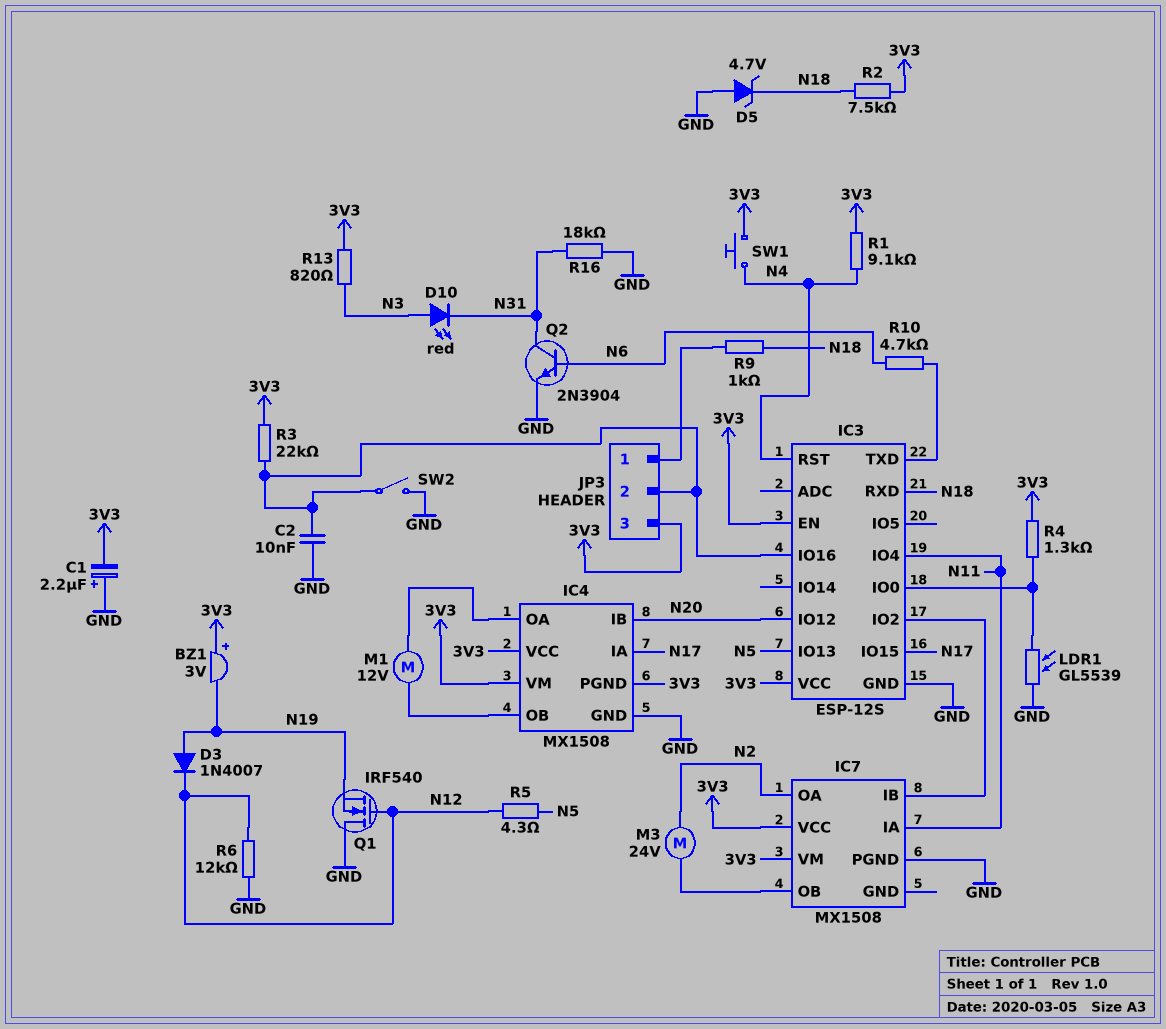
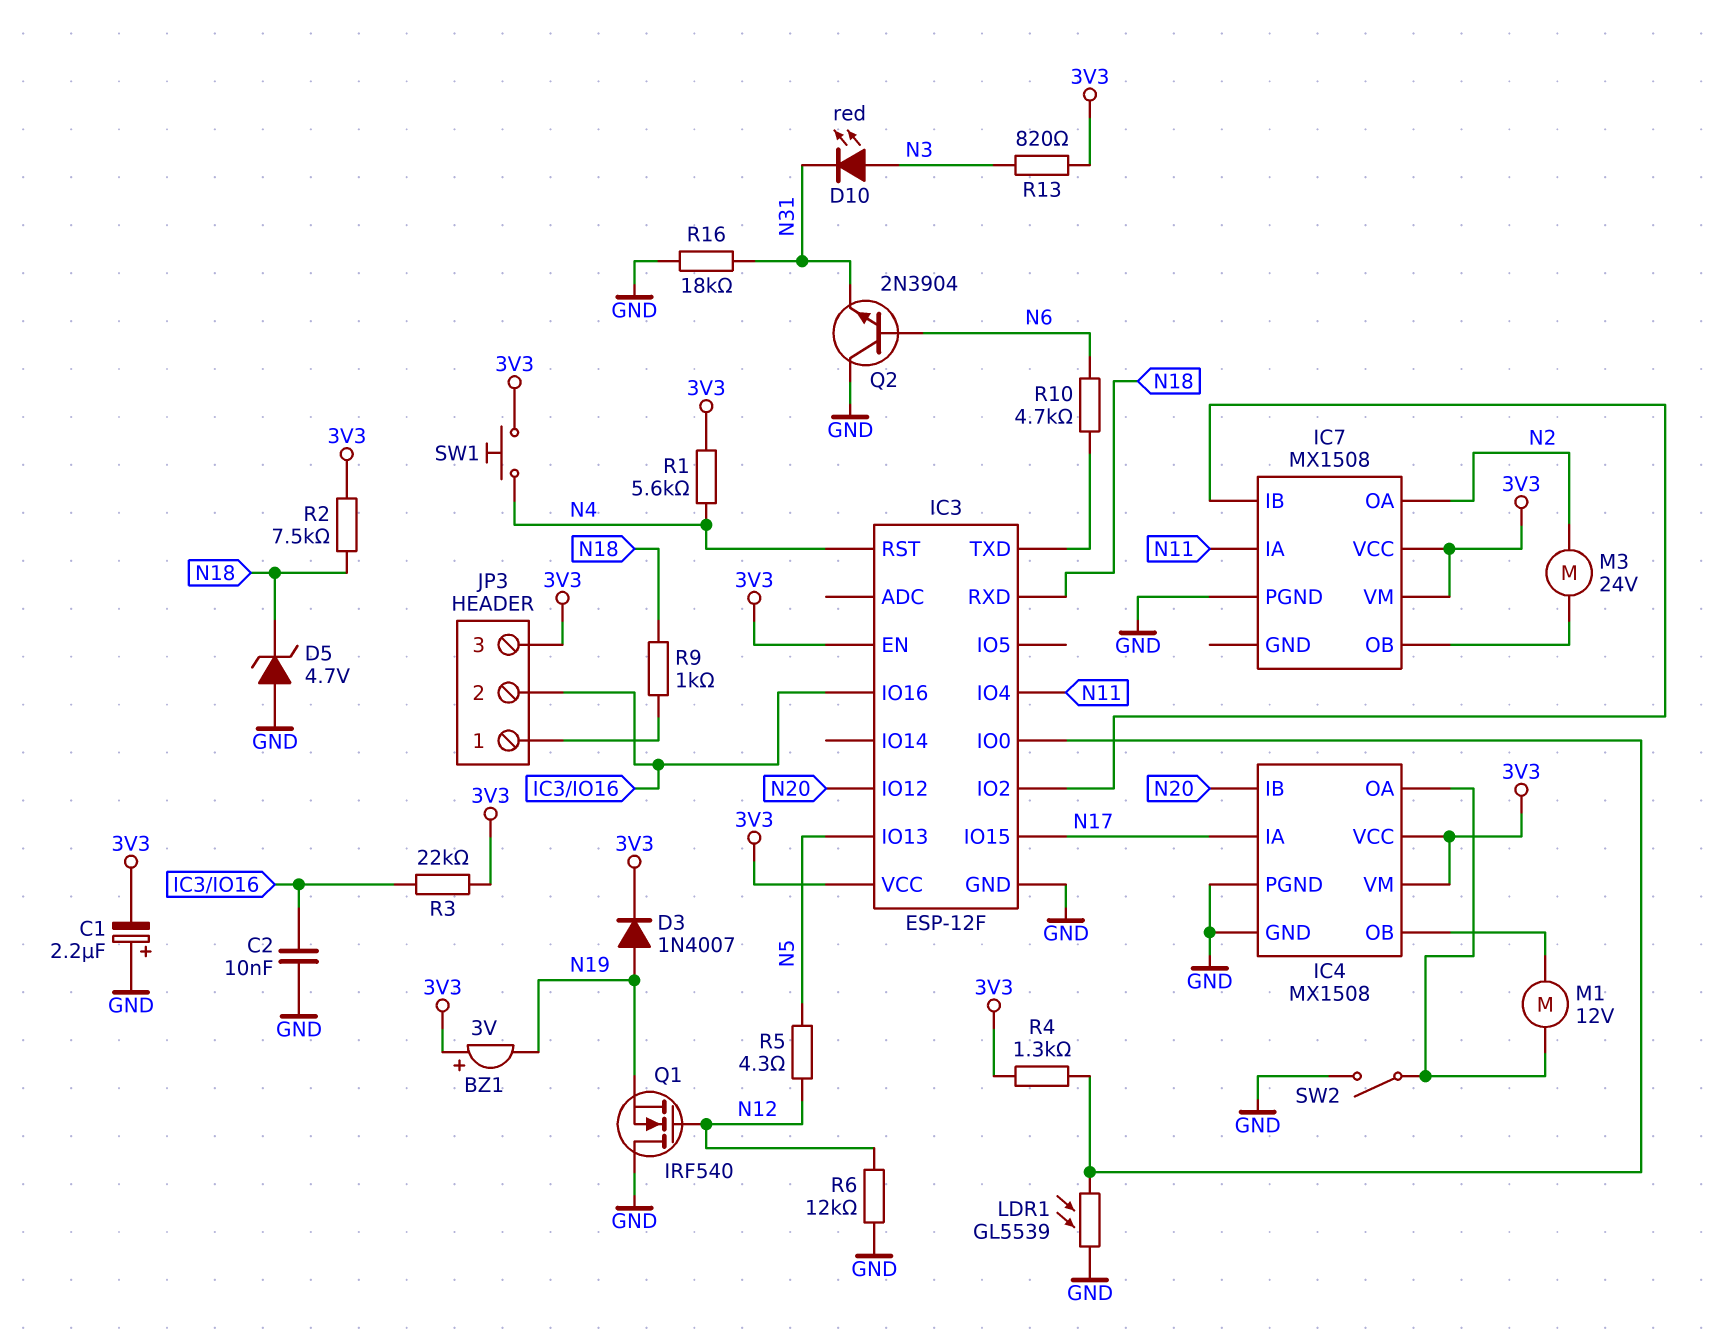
D3: diode 1N4007 (A N19, K N12) -> diode 1N4007 (A N19, K 3V3)
IC3: ESP-12S -> ESP-12F
IC4 pin PGND: 3V3 -> GND
Q2: NPN 2N3904 (B N6, C N31, E GND) -> NPN 2N3904 (B N6, C GND, E N31)
R1: 9.1k (3V3, N4) -> 5.6k (3V3, N4)
SW2: switch (GND, IC3/IO16) -> switch (GND, IC4/OA)

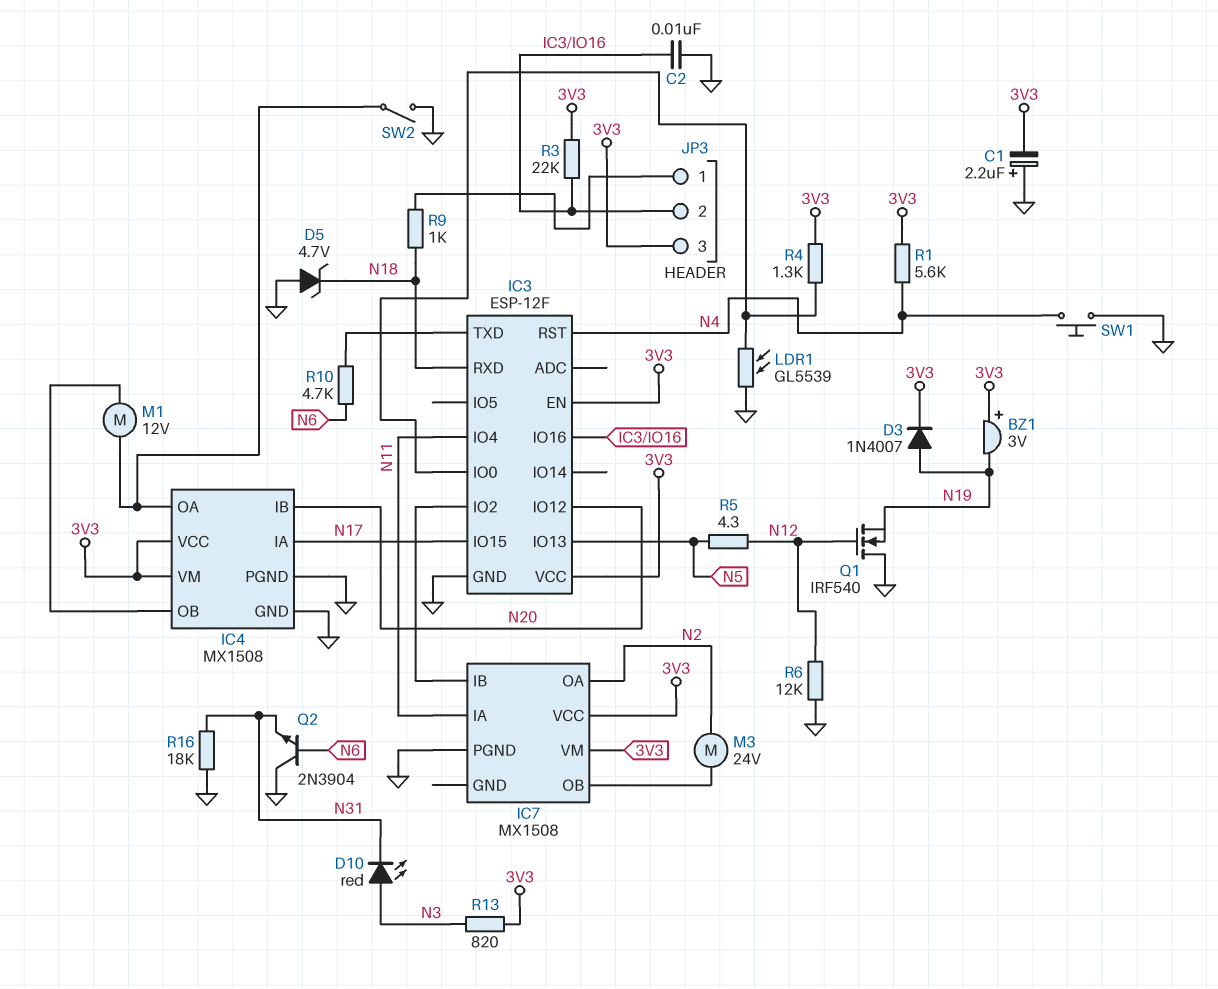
R2: 7.5k (3V3, N18) -> none
SW1: button (3V3, N4) -> button (GND, N4)

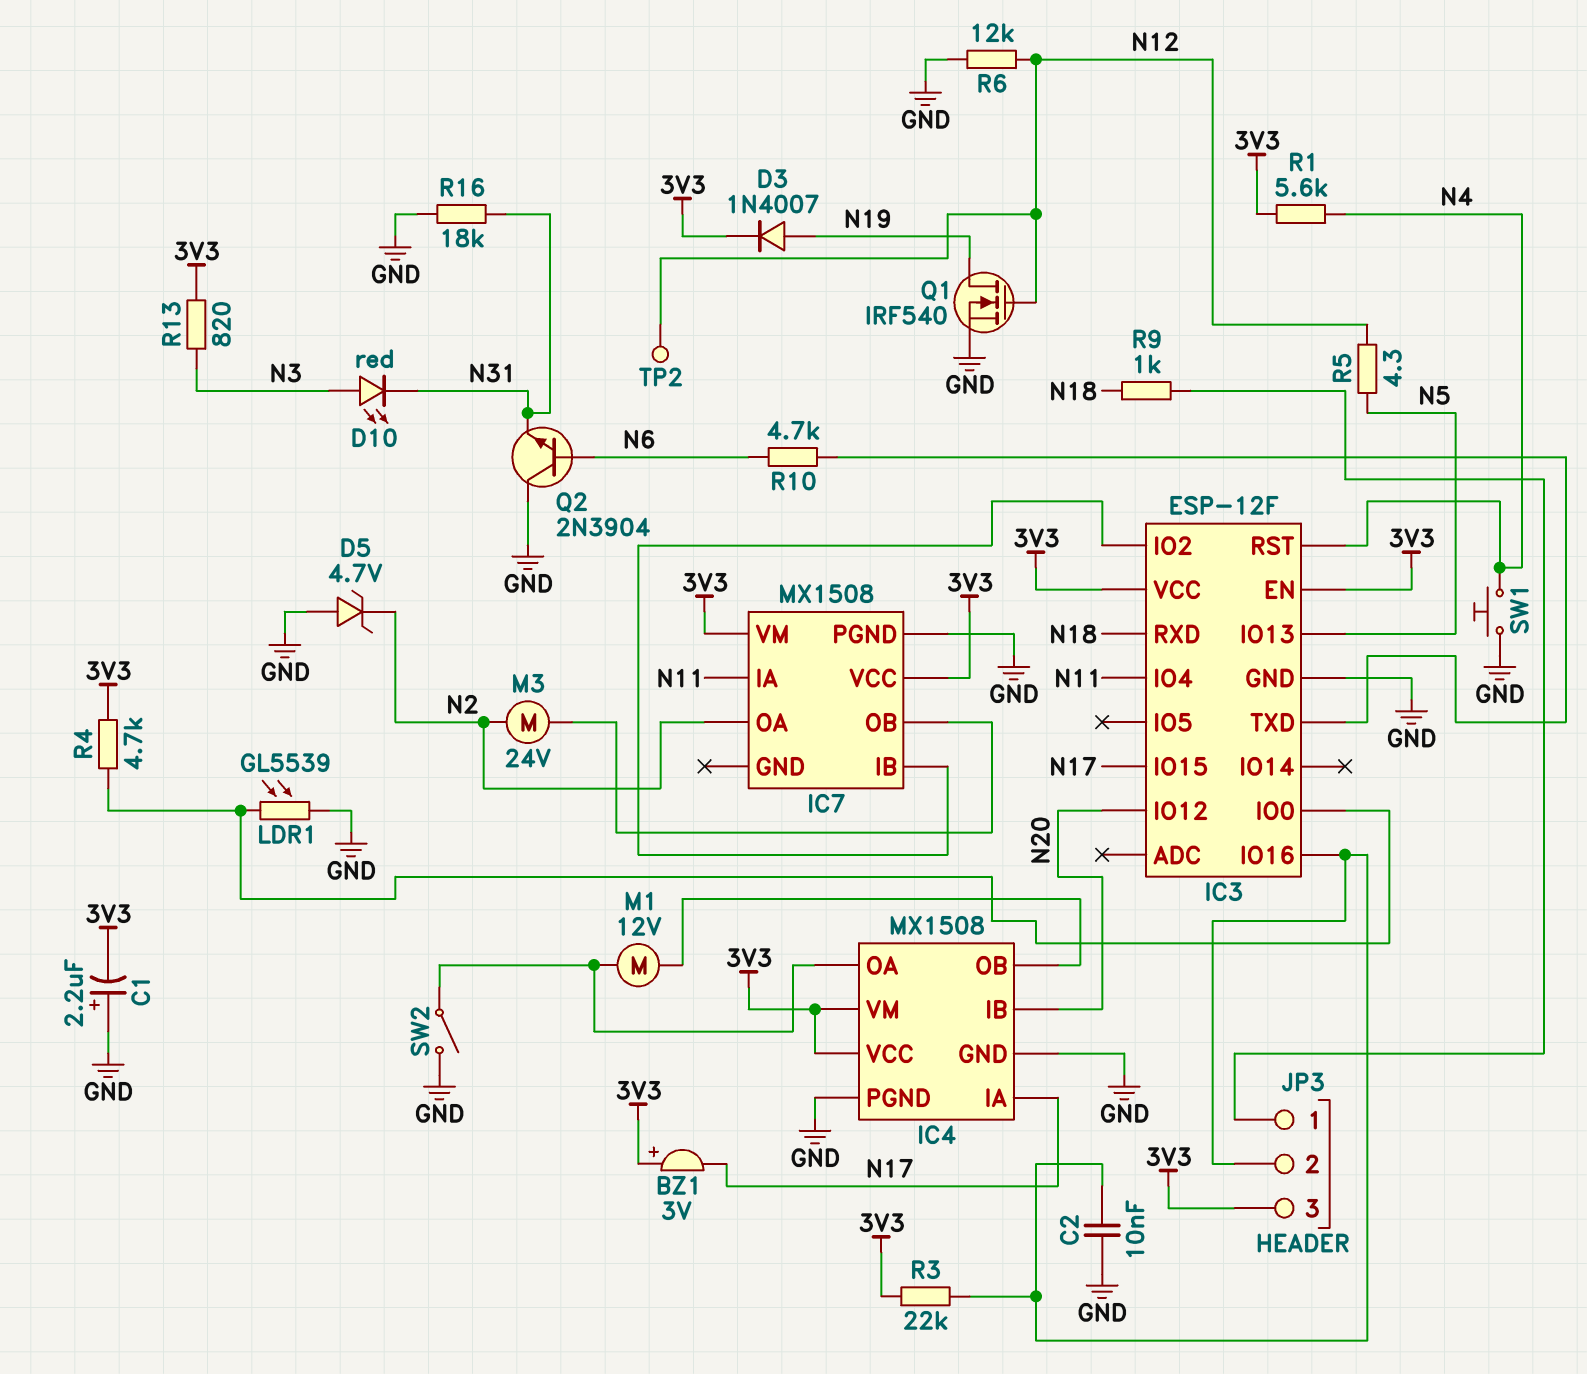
BZ1: buzzer 3V (plus 3V3, minus N19) -> buzzer 3V (plus 3V3, minus N17)
D5: zener 4.7V (A GND, K N18) -> zener 4.7V (A GND, K N2)
Q1: NMOS IRF540 (G N12, D GND, S N19) -> NMOS IRF540 (G N12, D N19, S GND)
R4: 1.3k (3V3, IC3/IO0) -> 4.7k (3V3, IC3/IO0)
TP2: none -> test point (N12)

